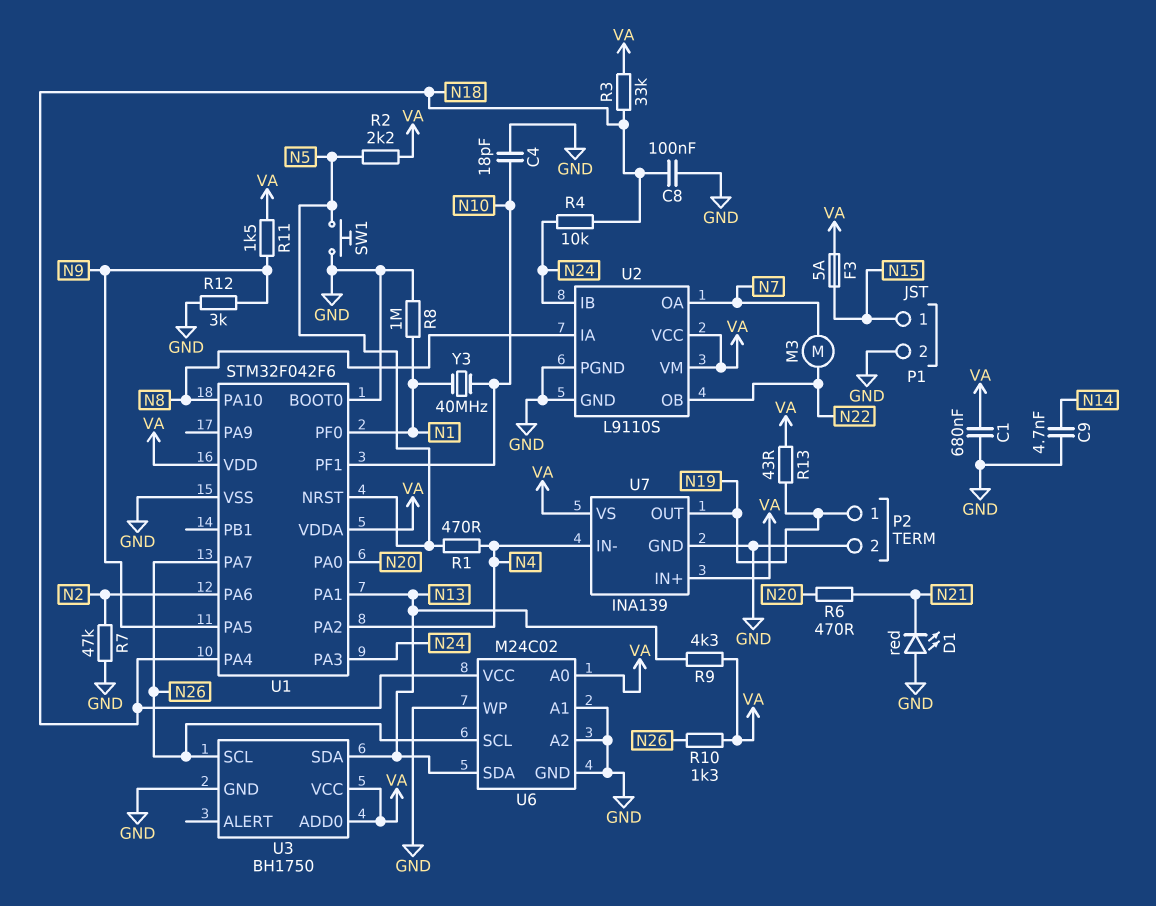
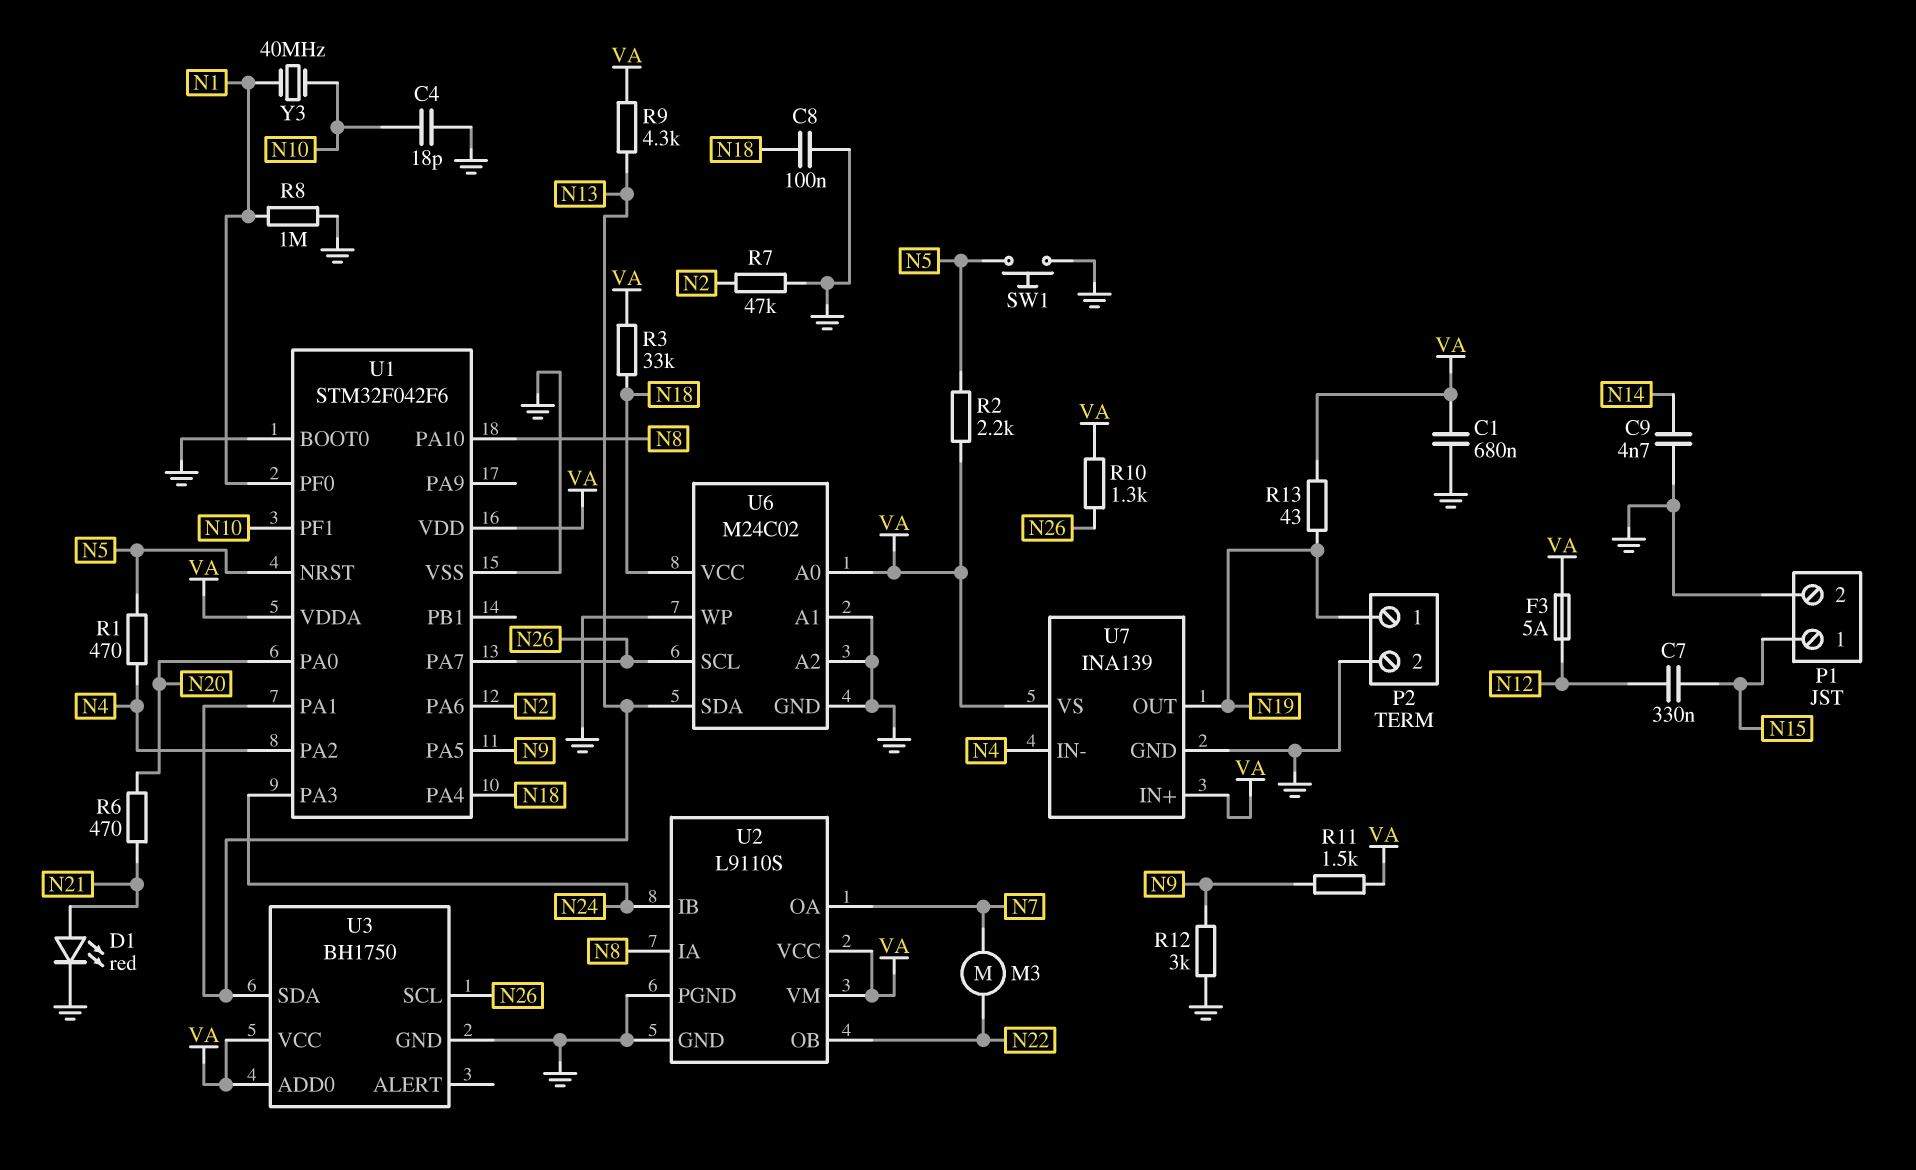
C7: none -> 330nF (N12, N15)
D1: LED red (A GND, K N21) -> LED red (A N21, K GND)
F3: 5A (N15, VA) -> 5A (N12, VA)
R4: 10k (N18, N24) -> none

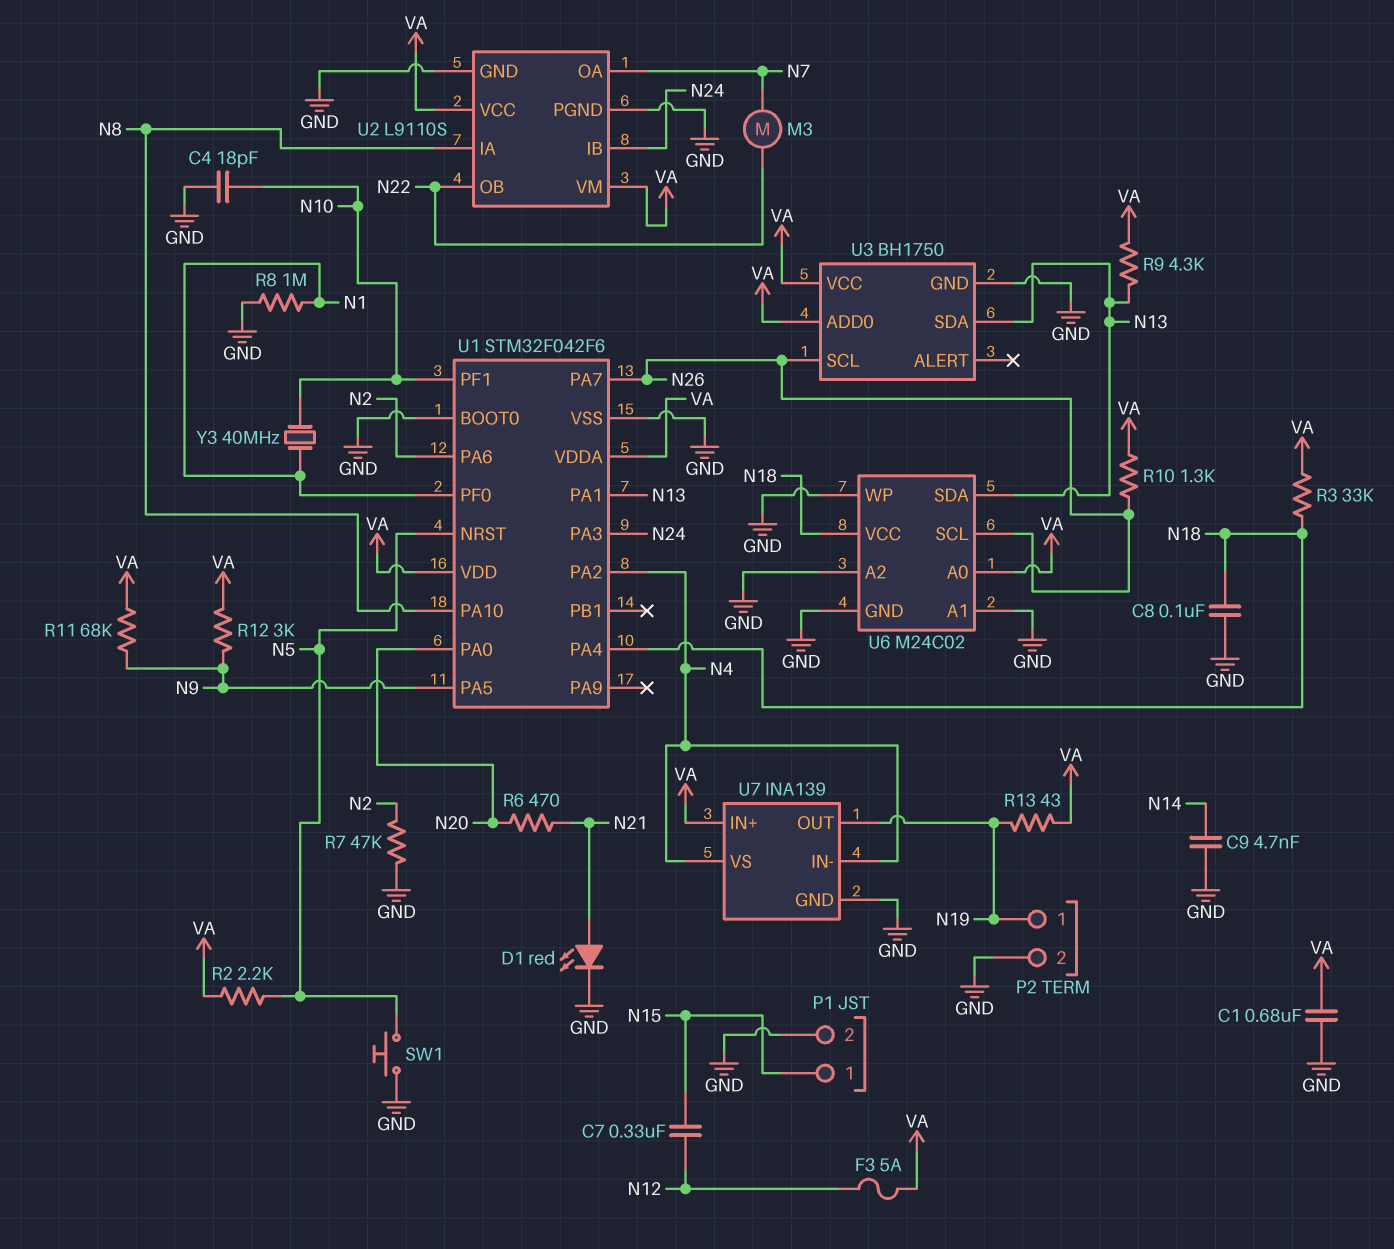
R1: 470 (N4, N5) -> none
R11: 1.5k (N9, VA) -> 68k (N9, VA)
R12: 3k (GND, N9) -> 3k (N9, VA)
U7 pin VS: VA -> N4

